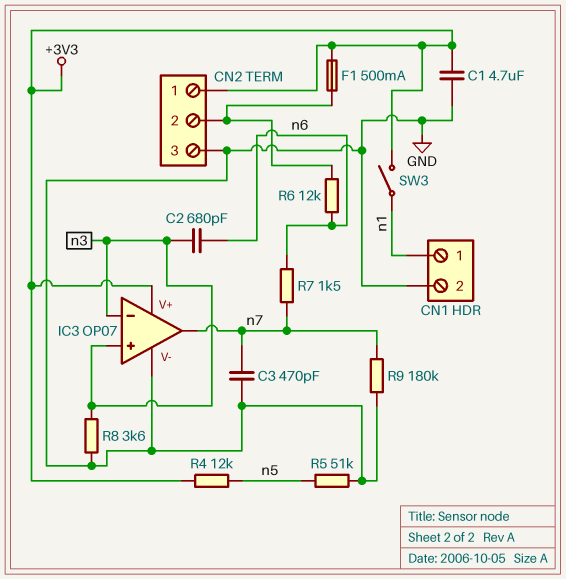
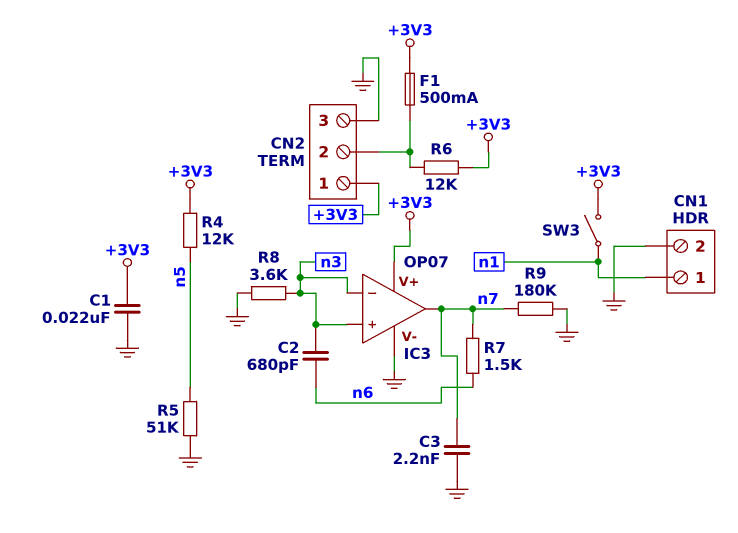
C1: 4.7uF (+3V3, GND) -> 22nF (+3V3, GND)
C3: 470pF (GND, n7) -> 2.2nF (GND, n7)
R6: 12k (CN2/2, n6) -> 12k (+3V3, CN2/2)

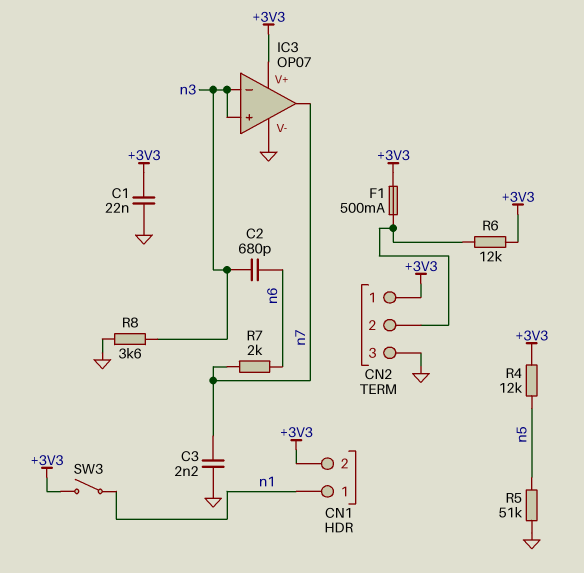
CN1 pin 2: GND -> +3V3
R7: 1.5k (n6, n7) -> 2k (n6, n7)
R9: 180k (GND, n7) -> none

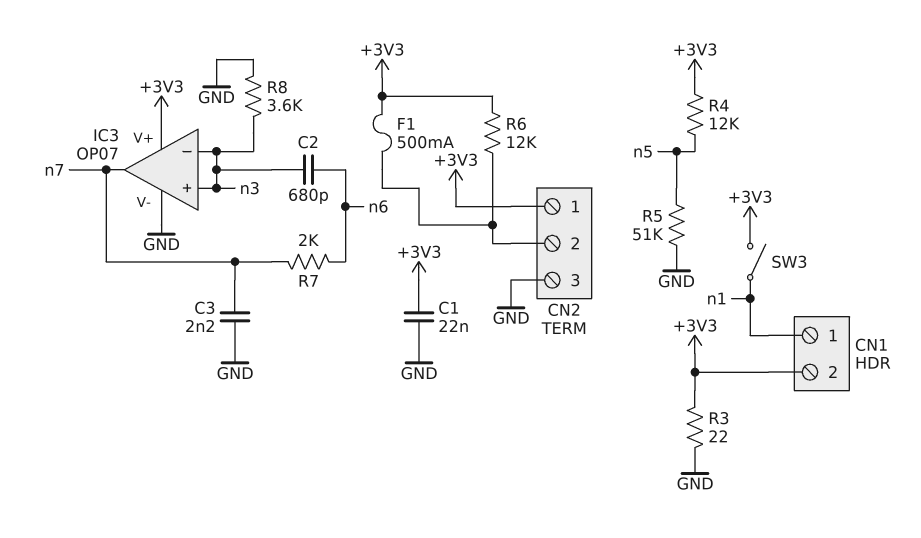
R3: none -> 22 (+3V3, GND)

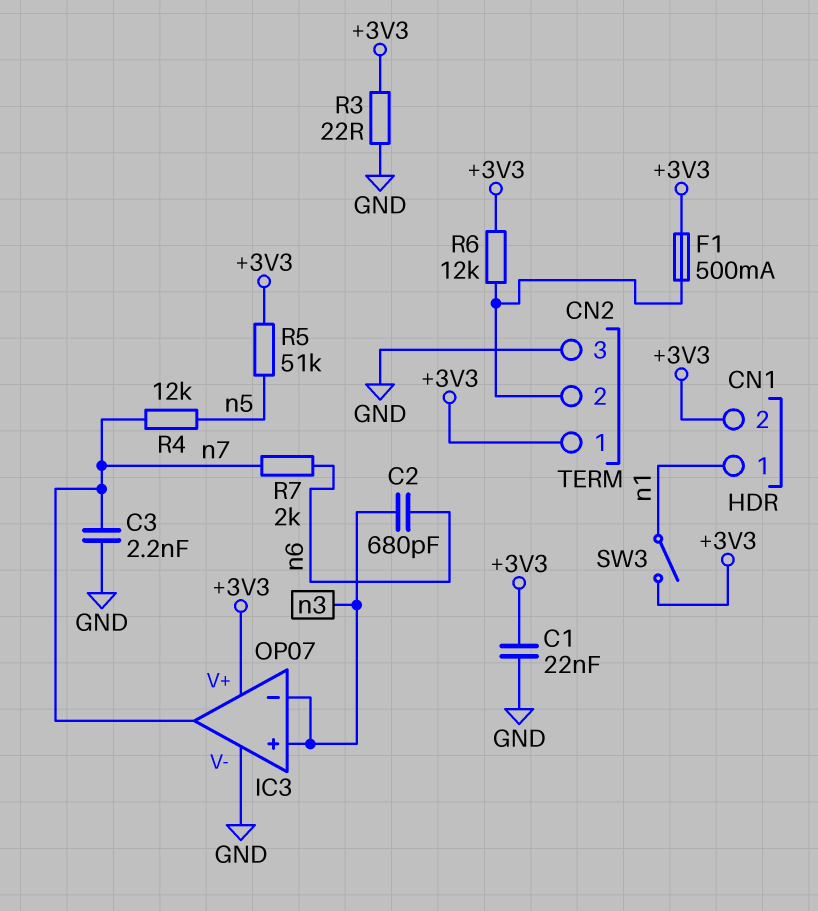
R4: 12k (+3V3, n5) -> 12k (n5, n7)
R5: 51k (GND, n5) -> 51k (+3V3, n5)
R8: 3.6k (GND, n3) -> none

